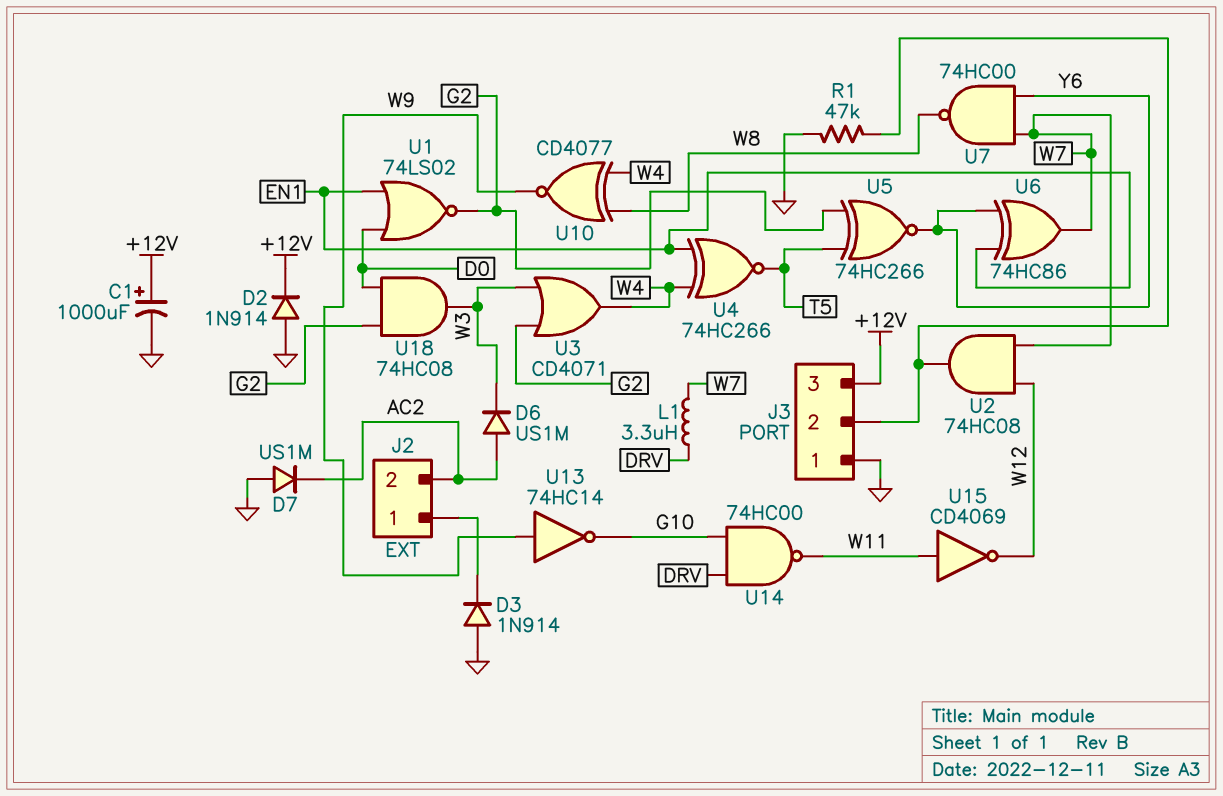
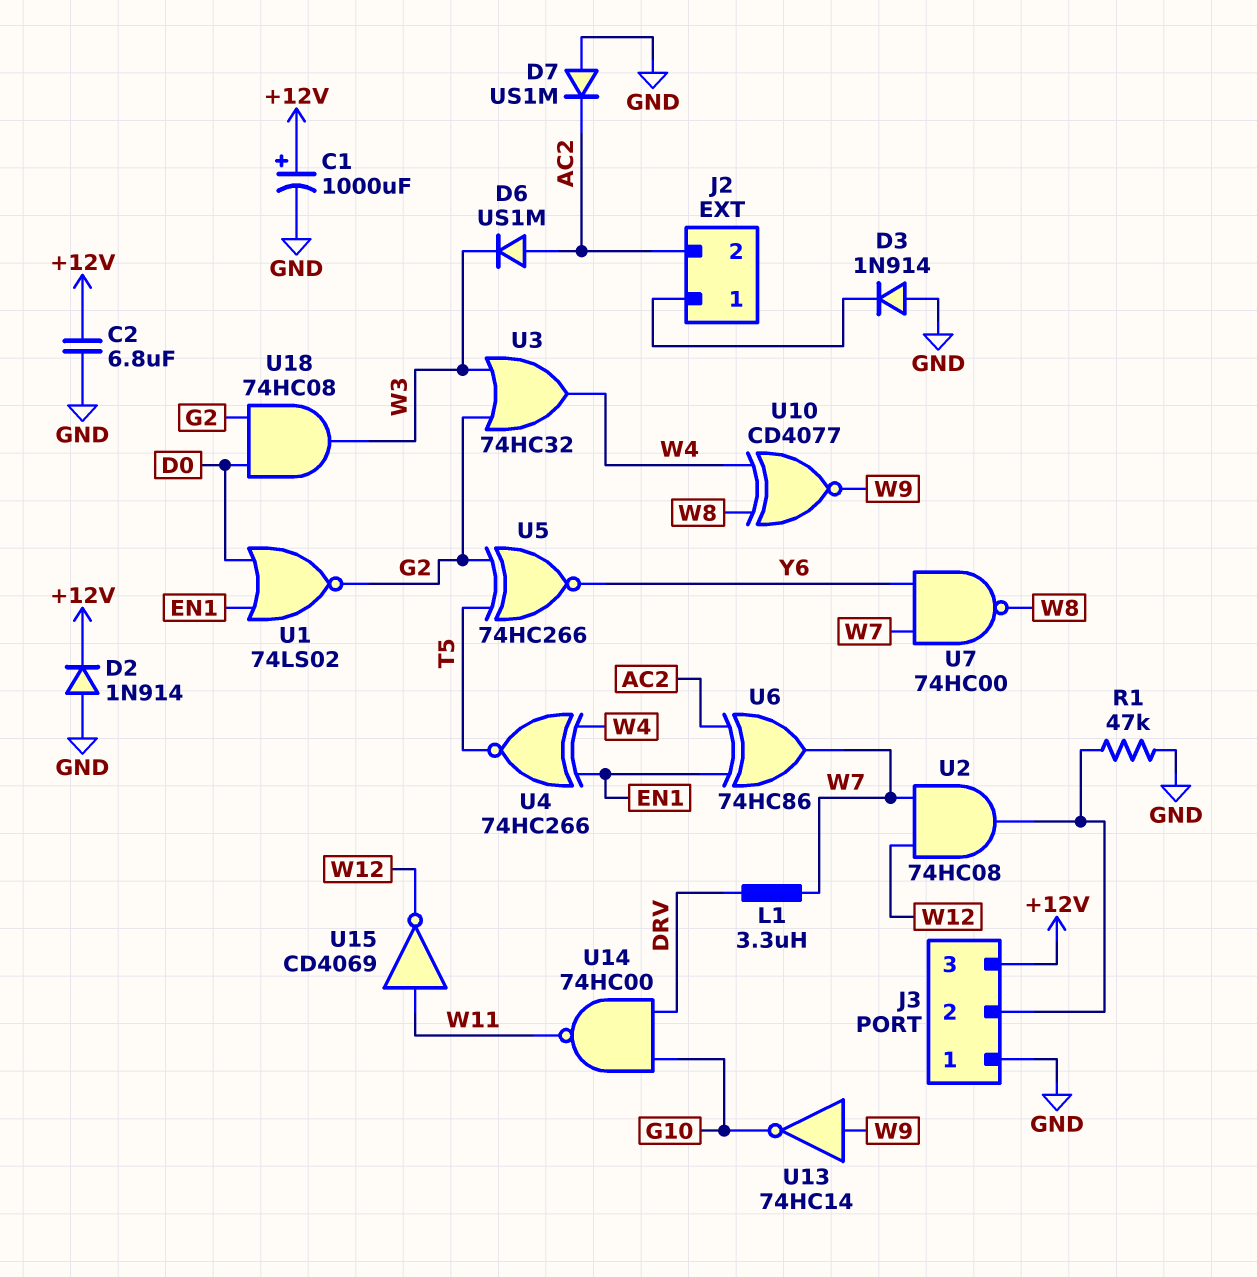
C2: none -> 6.8uF (+12V, GND)
U3: OR CD4071 (in G2, in W3, out W4) -> OR 74HC32 (in G2, in W3, out W4)
U6: XOR 74HC86 (in EN1, in Y6, out W7) -> XOR 74HC86 (in AC2, in EN1, out W7)

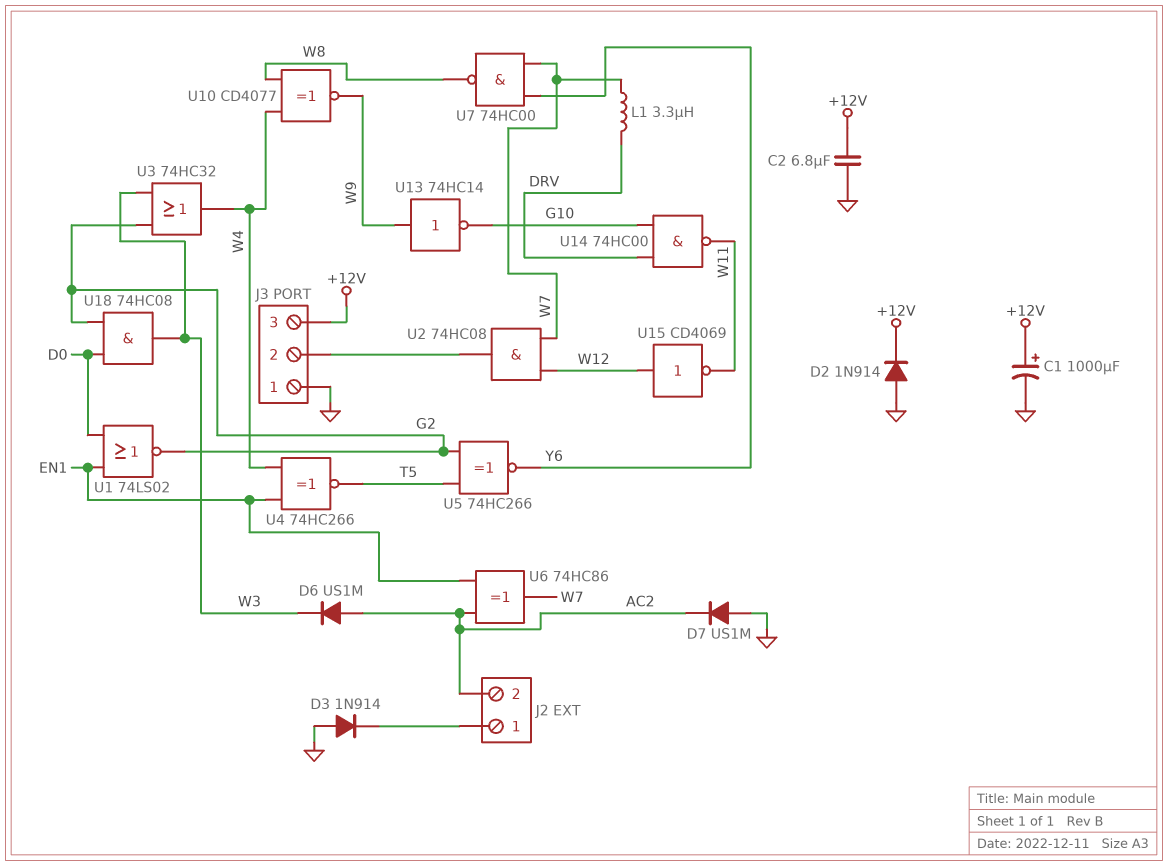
R1: 47k (GND, J3/2) -> none
U15: NOT CD4069 (in W11, out W12) -> NOT CD4069 (in W12, out W11)

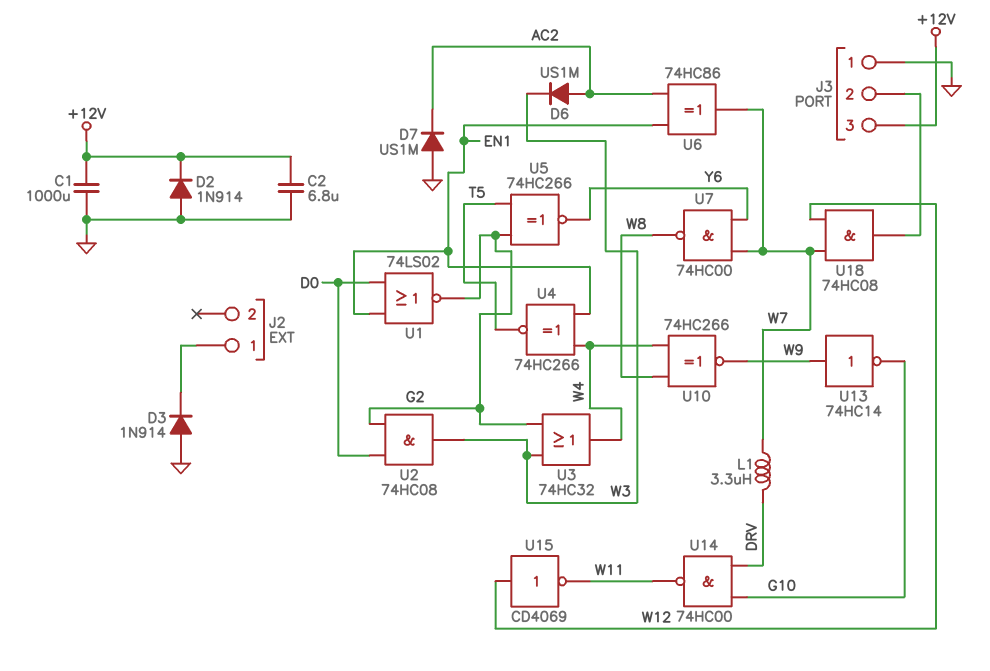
C1: 1000uF (plus +12V, minus GND) -> 1000uF (+12V, GND)
J2 pin 2: AC2 -> none
U2: AND 74HC08 (in W7, in W12, out J3/2) -> AND 74HC08 (in D0, in G2, out W3)
U10: XNOR CD4077 (in W4, in W8, out W9) -> XNOR 74HC266 (in W4, in W8, out W9)
U18: AND 74HC08 (in D0, in G2, out W3) -> AND 74HC08 (in W7, in W12, out J3/2)

